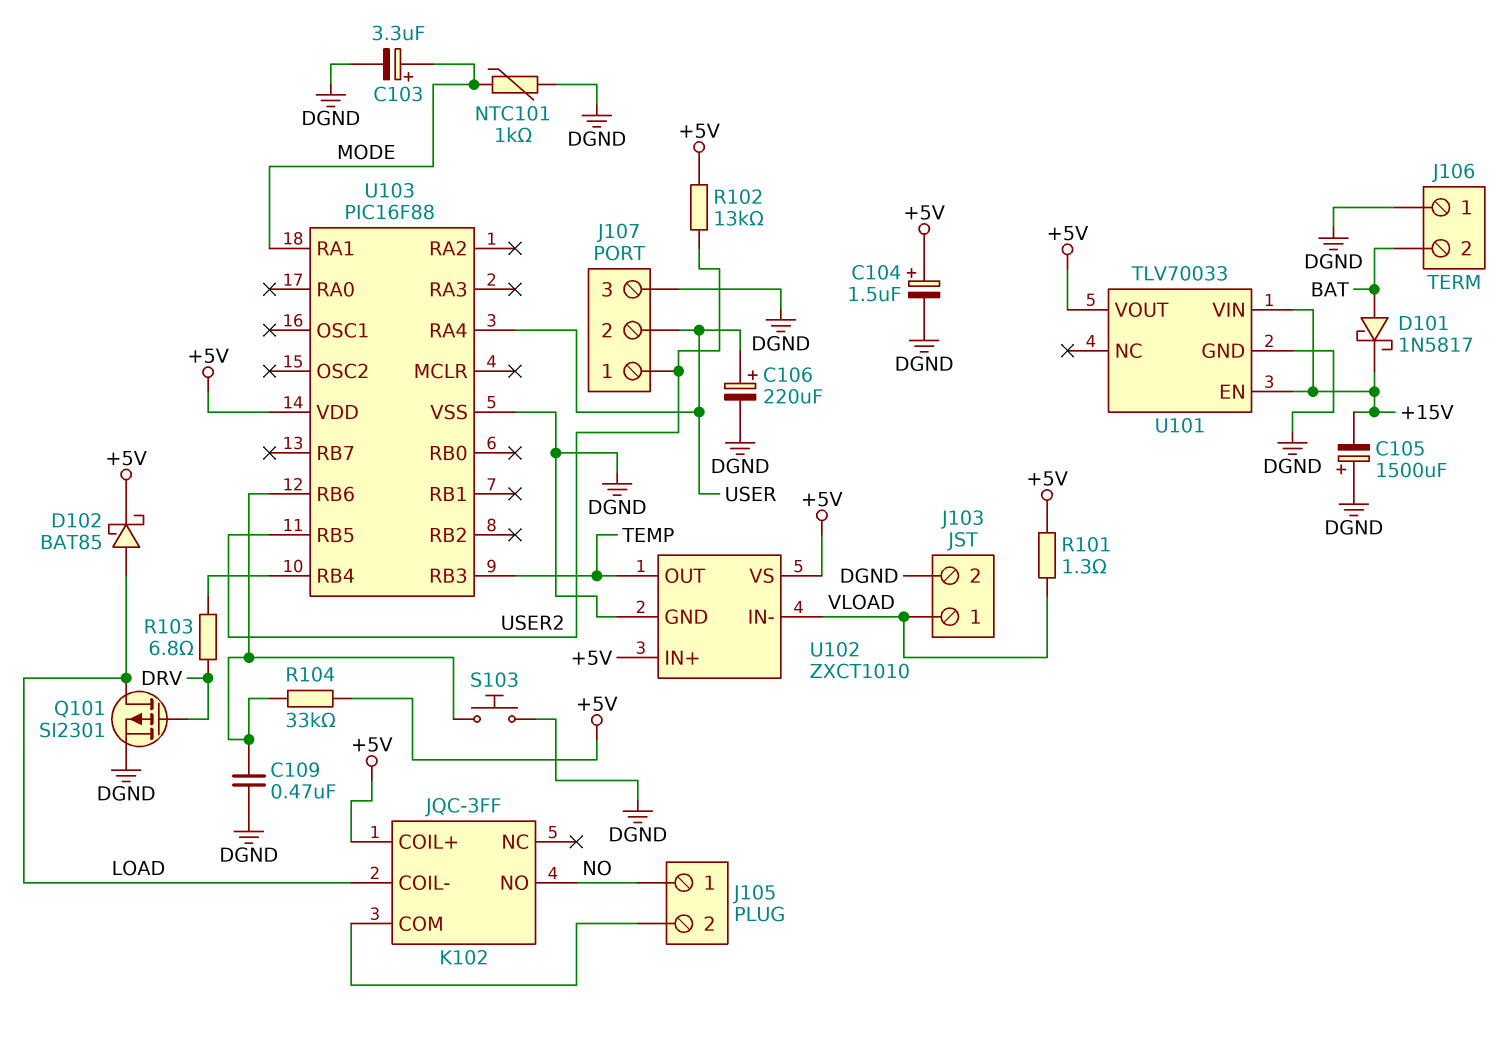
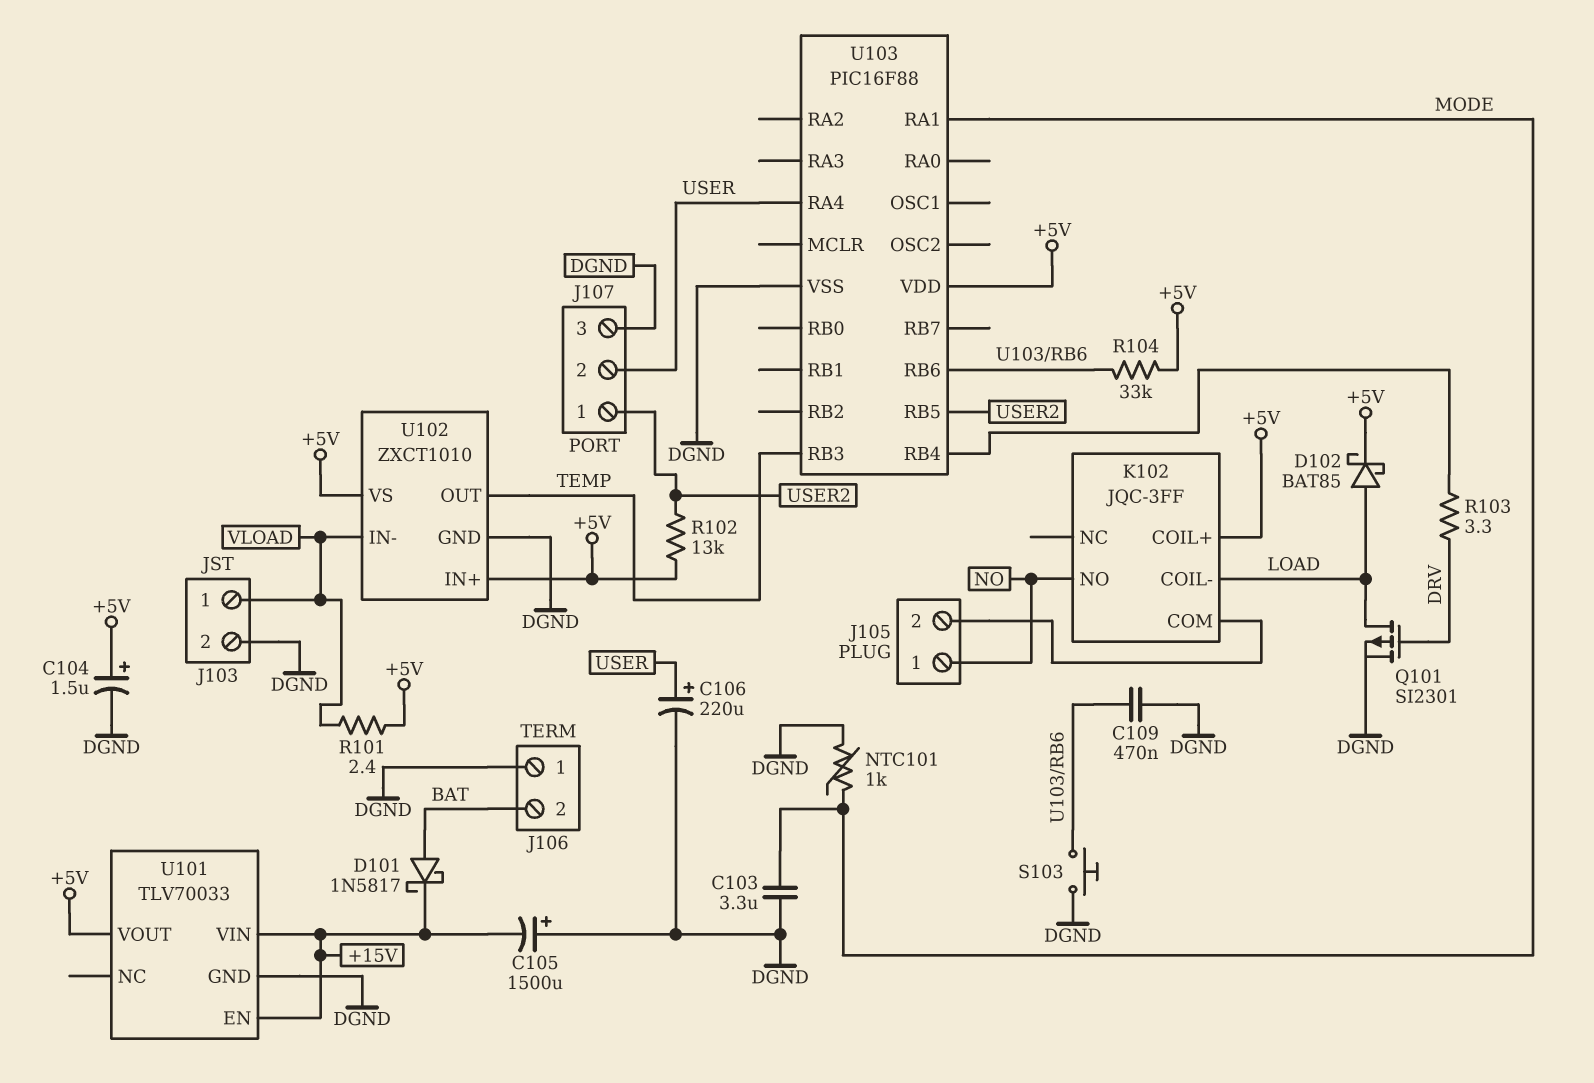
C103: 3.3uF (plus MODE, minus DGND) -> 3.3uF (DGND, MODE)
R101: 1.3 (+5V, VLOAD) -> 2.4 (+5V, VLOAD)
R103: 6.8 (DRV, U103/RB4) -> 3.3 (DRV, U103/RB4)

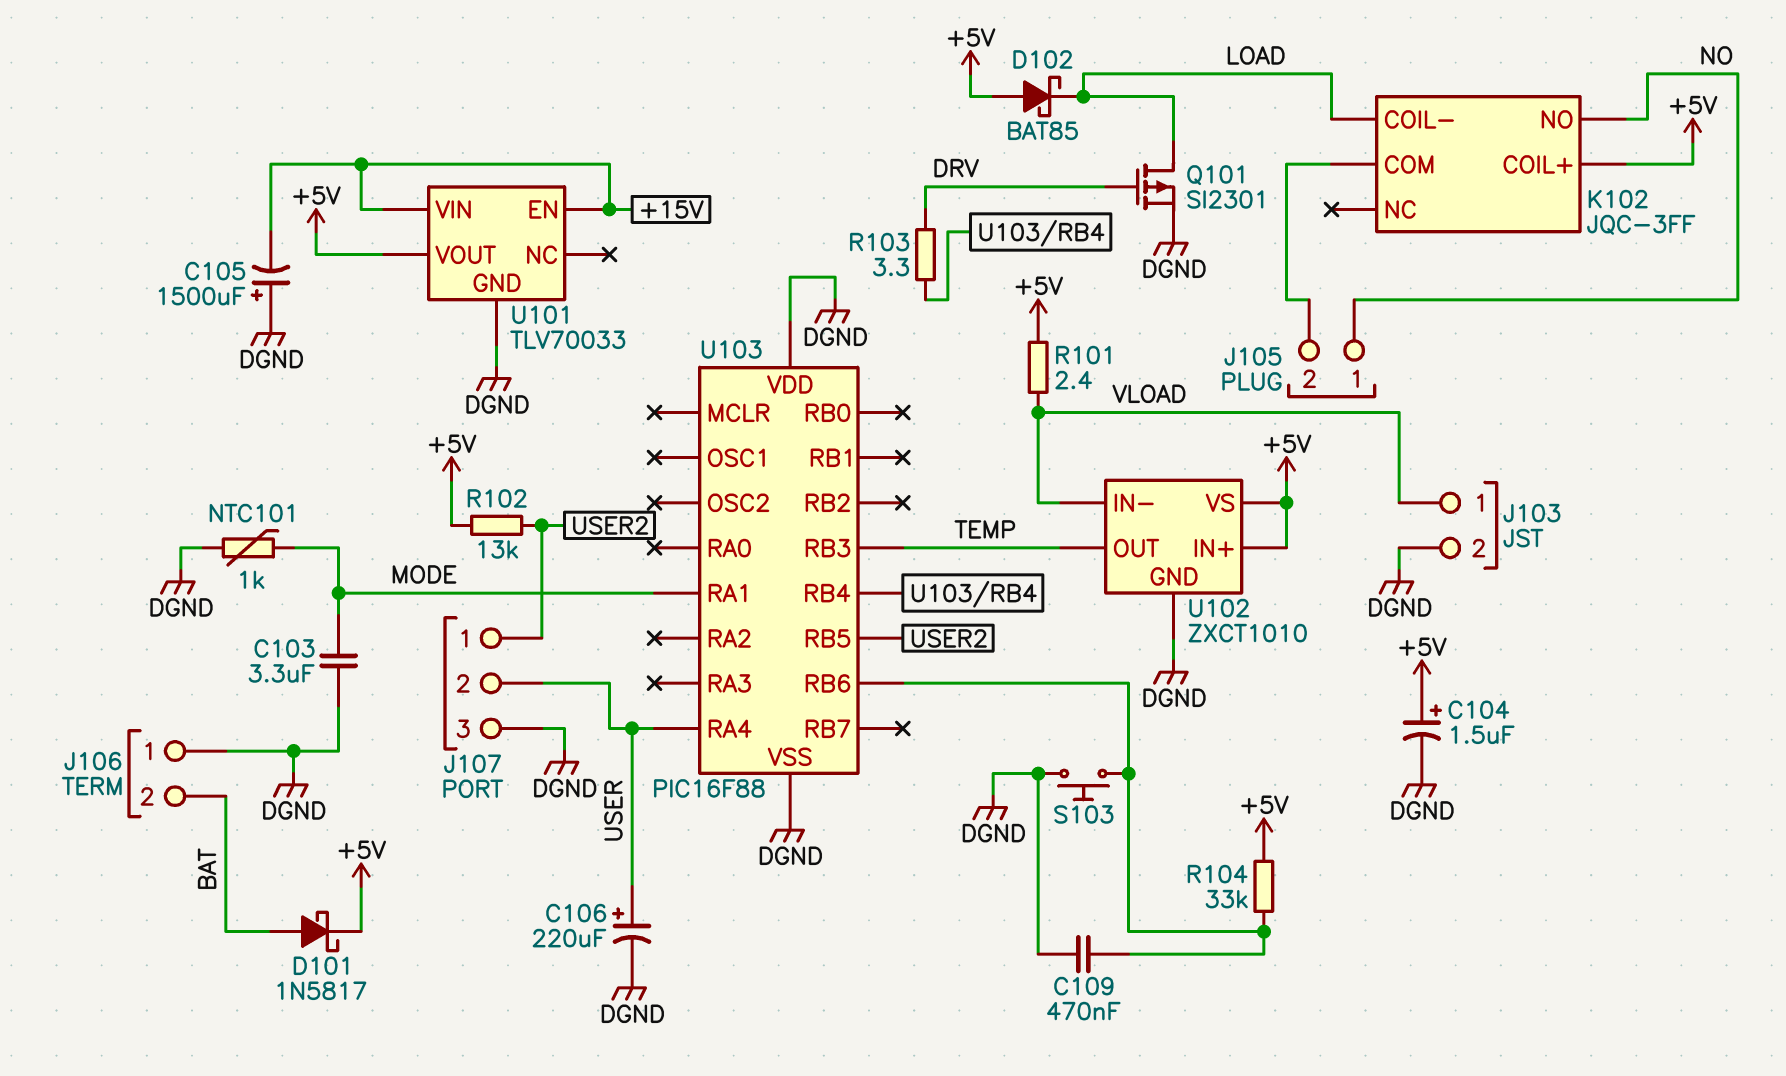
D101: schottky 1N5817 (A BAT, K +15V) -> schottky 1N5817 (A BAT, K +5V)
D102: schottky BAT85 (A LOAD, K +5V) -> schottky BAT85 (A +5V, K LOAD)
U103 pin VDD: +5V -> DGND

